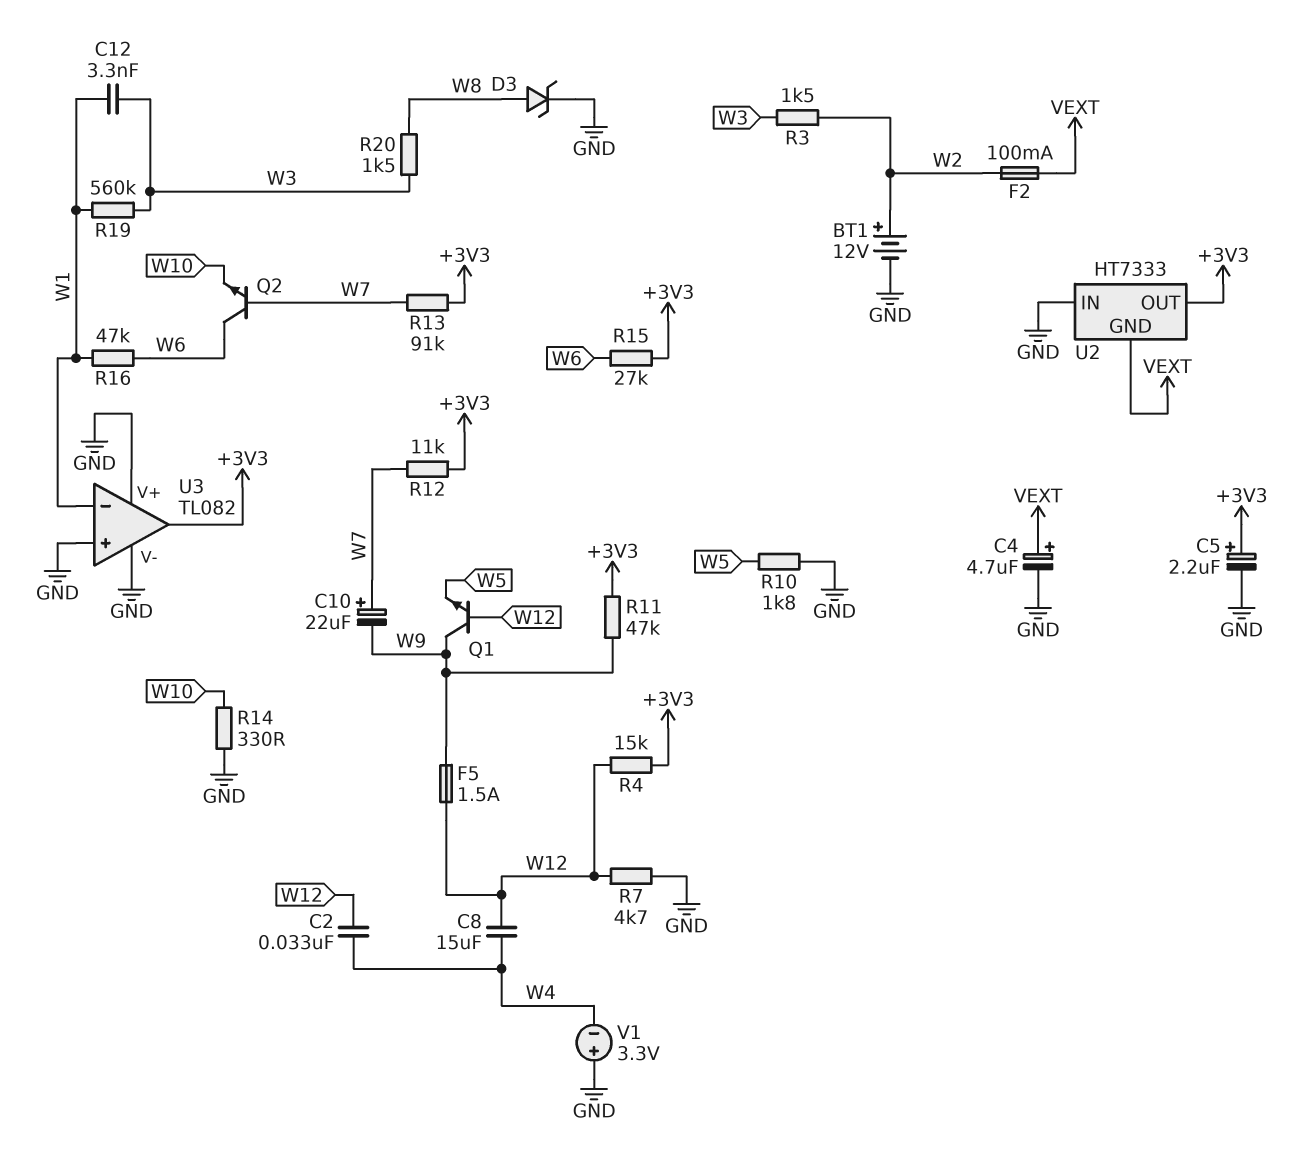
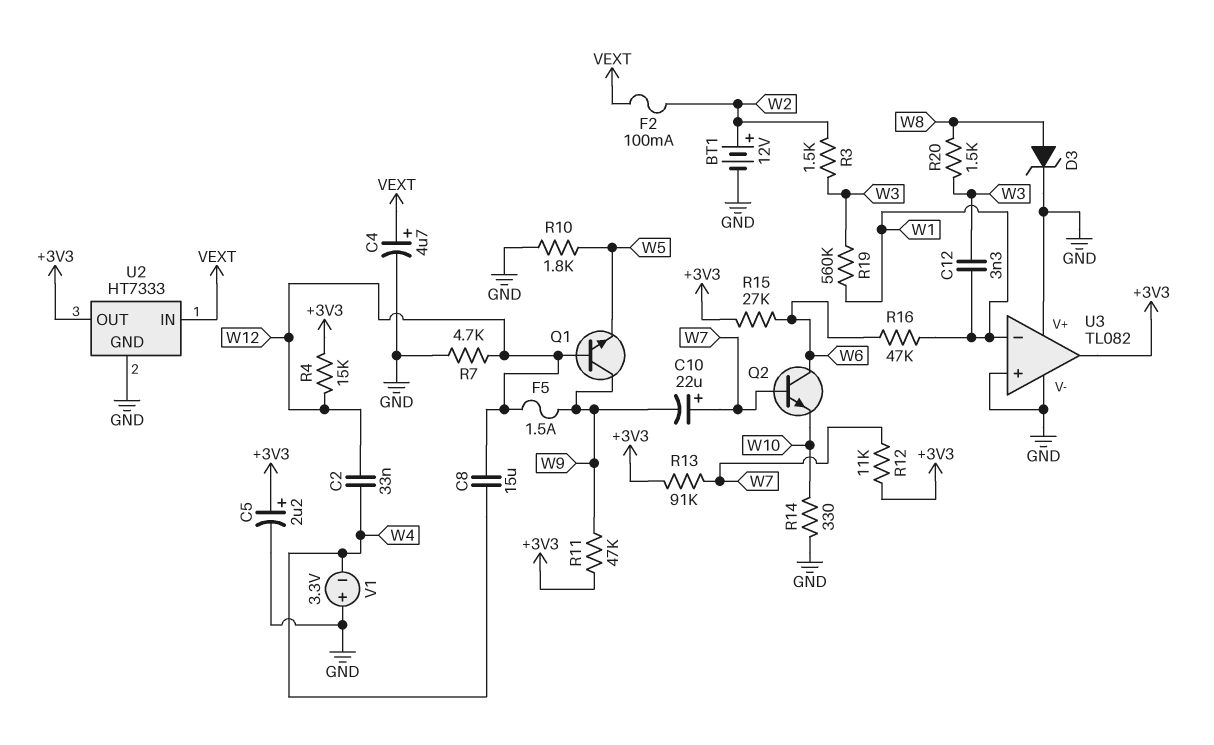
U2 pin GND: VEXT -> GND
U2 pin IN: GND -> VEXT

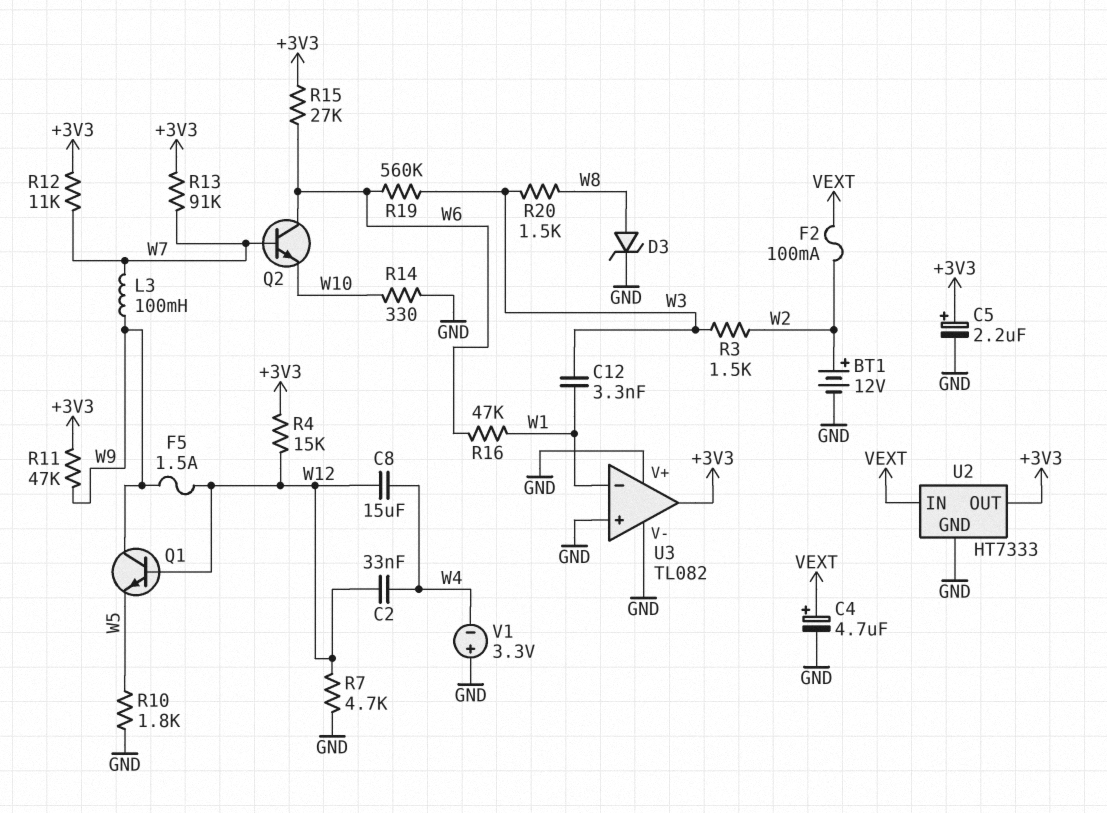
C10: 22uF (plus W7, minus W9) -> none
L3: none -> 100mH (W7, W9)
R19: 560k (W1, W3) -> 560k (W3, W6)

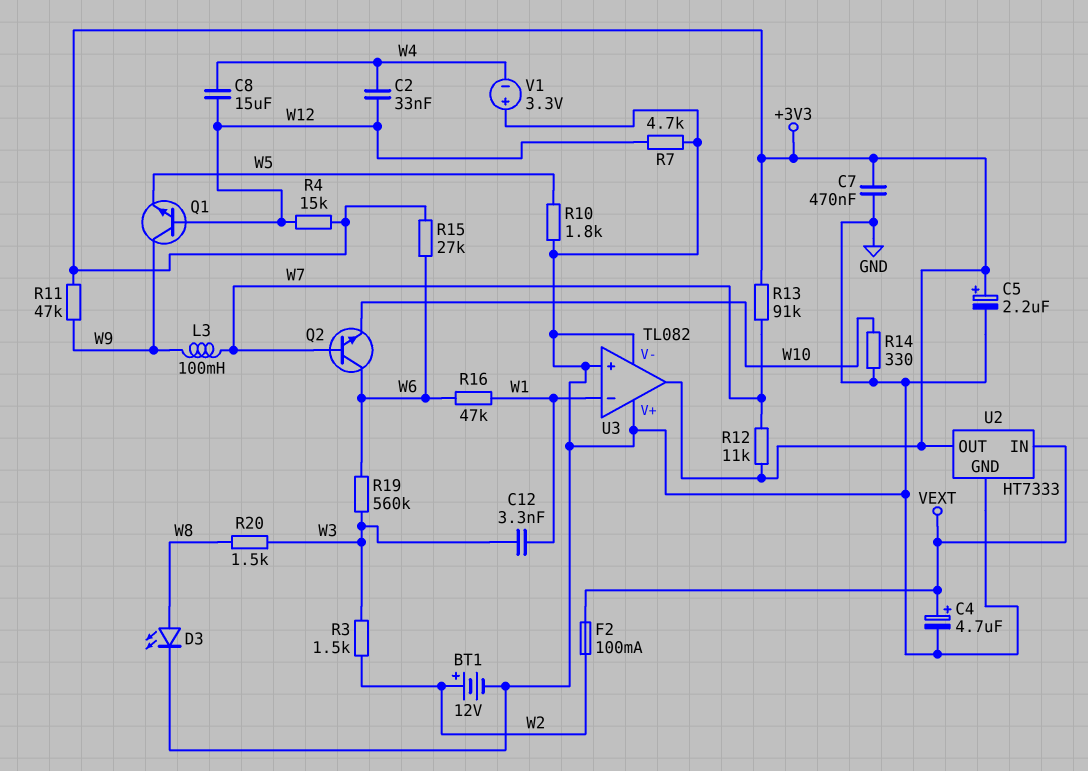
C7: none -> 470nF (+3V3, GND)
D3: zener (A W8, K GND) -> LED (A W8, K GND)
F5: 1.5A (W9, W12) -> none

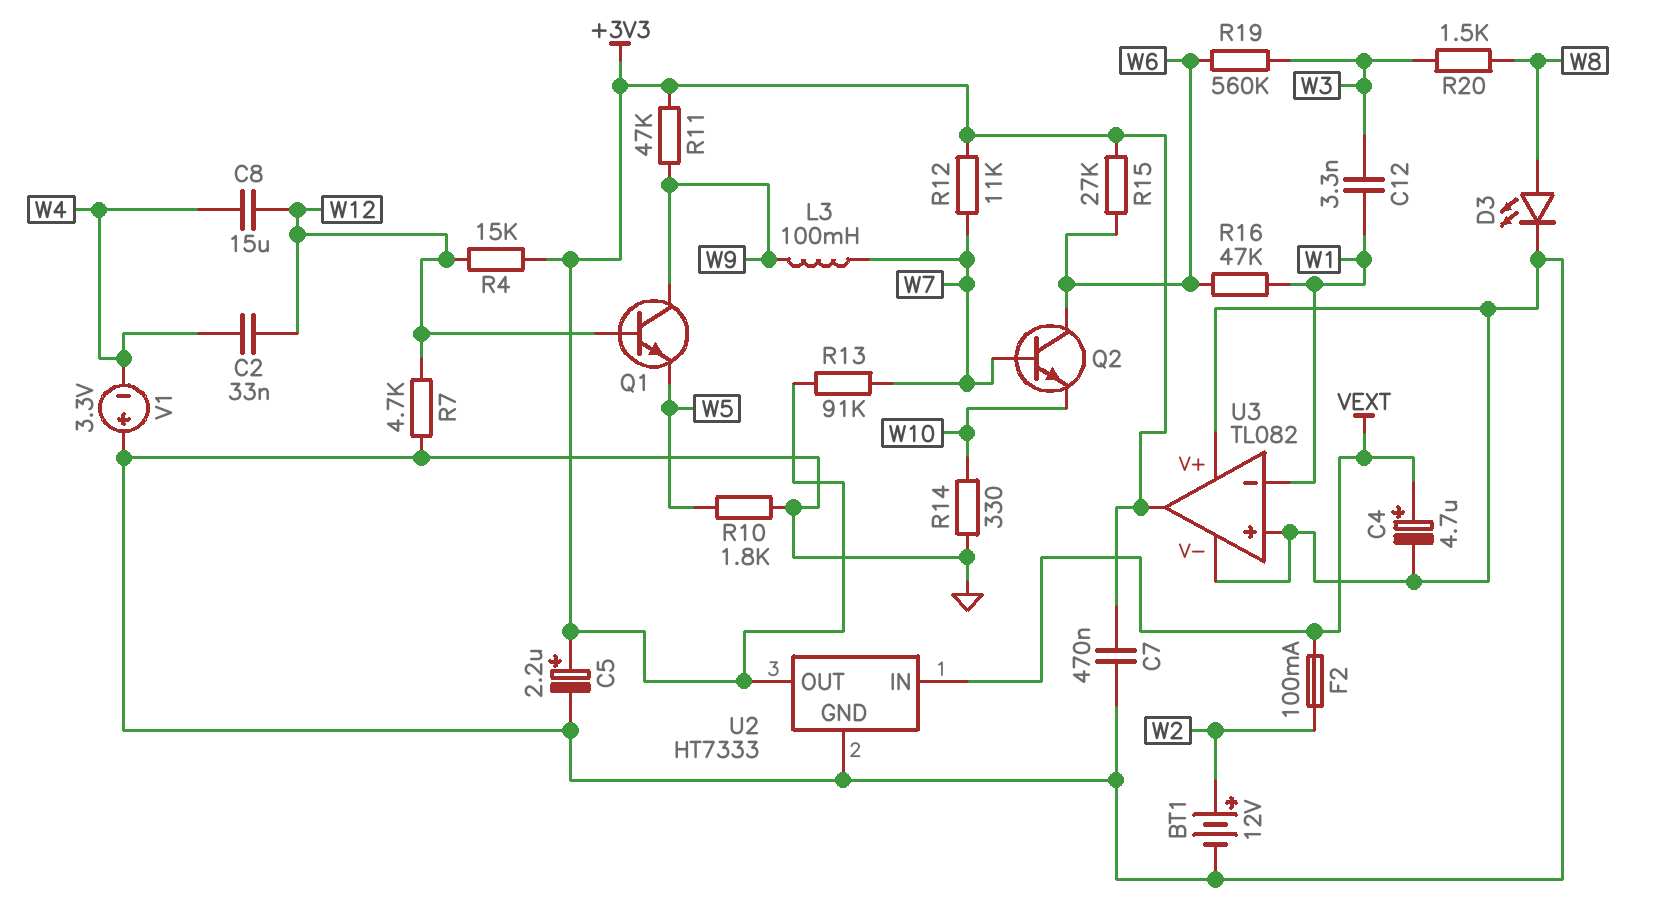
R3: 1.5k (W2, W3) -> none

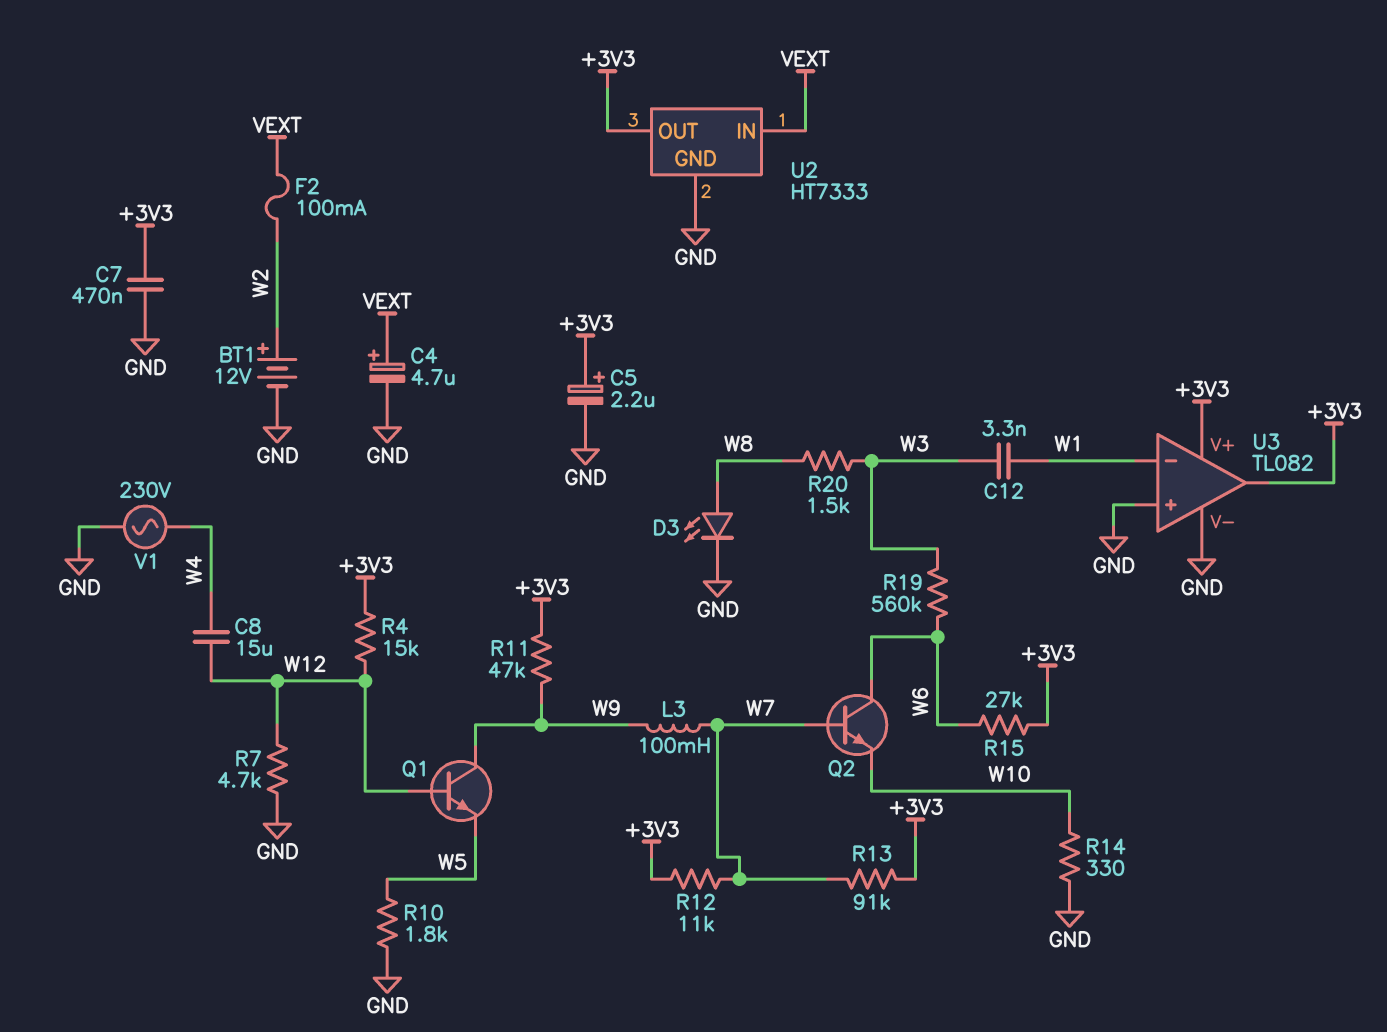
C2: 33nF (W4, W12) -> none
R16: 47k (W1, W6) -> none
U3 pin V+: GND -> +3V3
V1: 3.3V (plus GND, minus W4) -> AC 230V (GND, W4)

